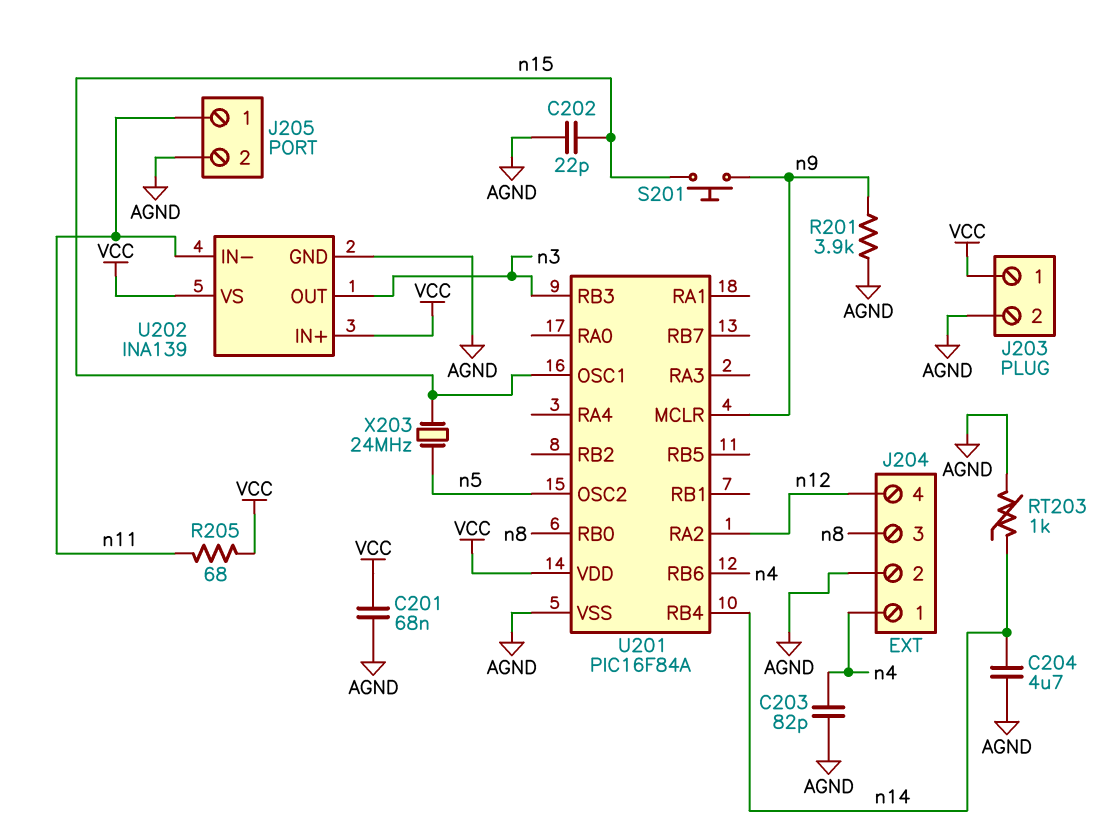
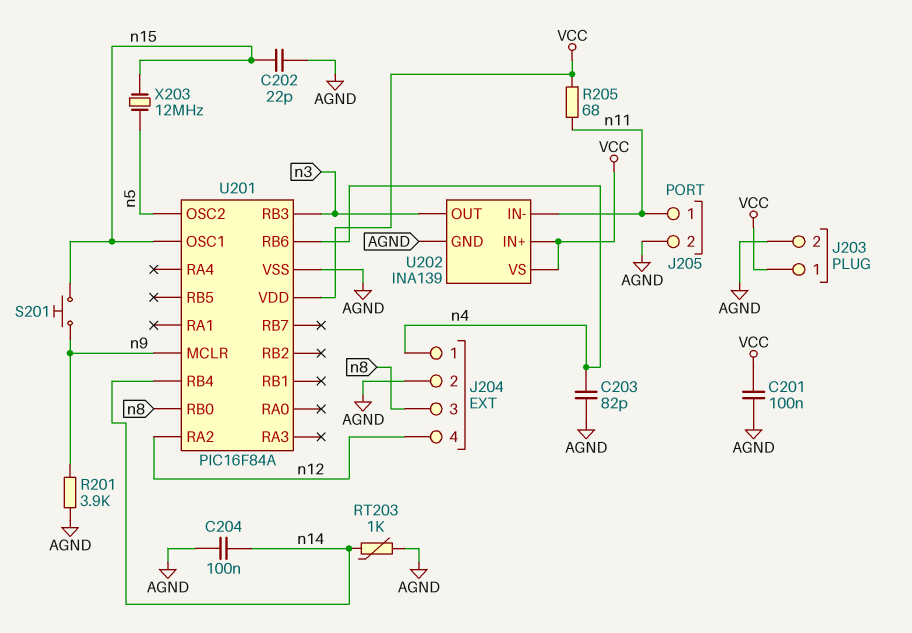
C201: 68nF (AGND, VCC) -> 100nF (AGND, VCC)
C204: 4.7uF (AGND, n14) -> 100nF (AGND, n14)
X203: 24MHz (n5, n15) -> 12MHz (n5, n15)

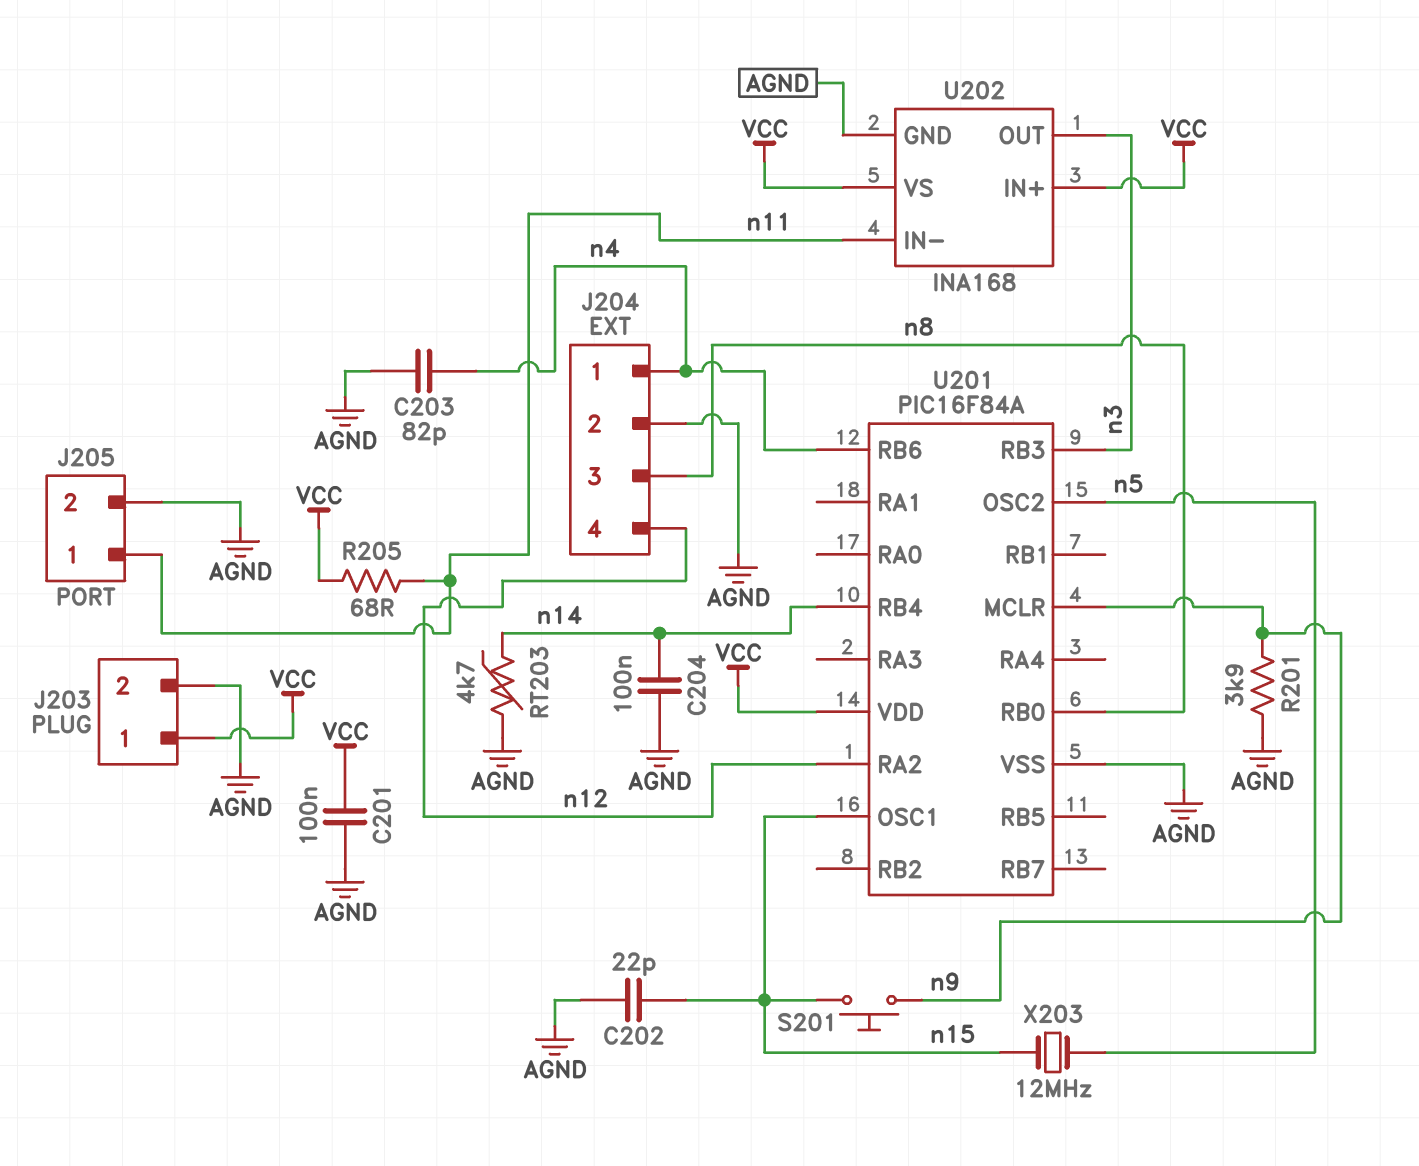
RT203: 1k (AGND, n14) -> 4.7k (AGND, n14)
U202: INA139 -> INA168

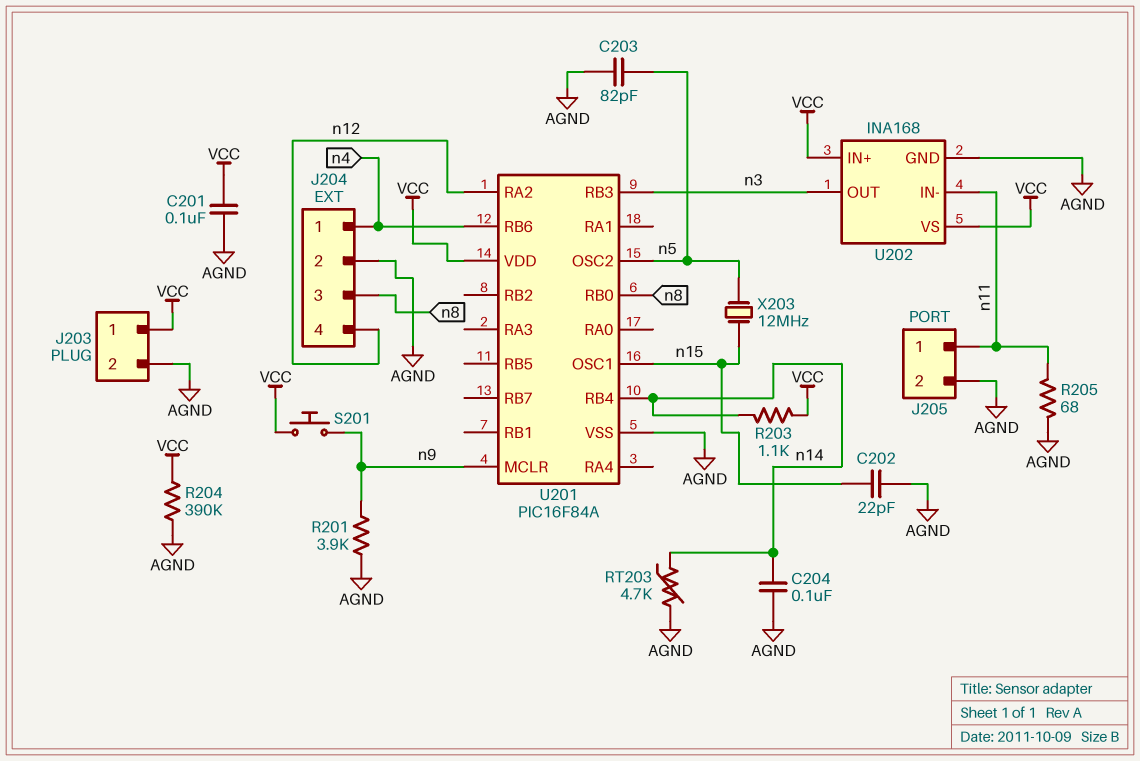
C203: 82pF (AGND, n4) -> 82pF (AGND, n5)
R203: none -> 1.1k (VCC, n14)
R204: none -> 390k (AGND, VCC)
R205: 68 (VCC, n11) -> 68 (AGND, n11)
S201: button (n9, n15) -> button (VCC, n9)

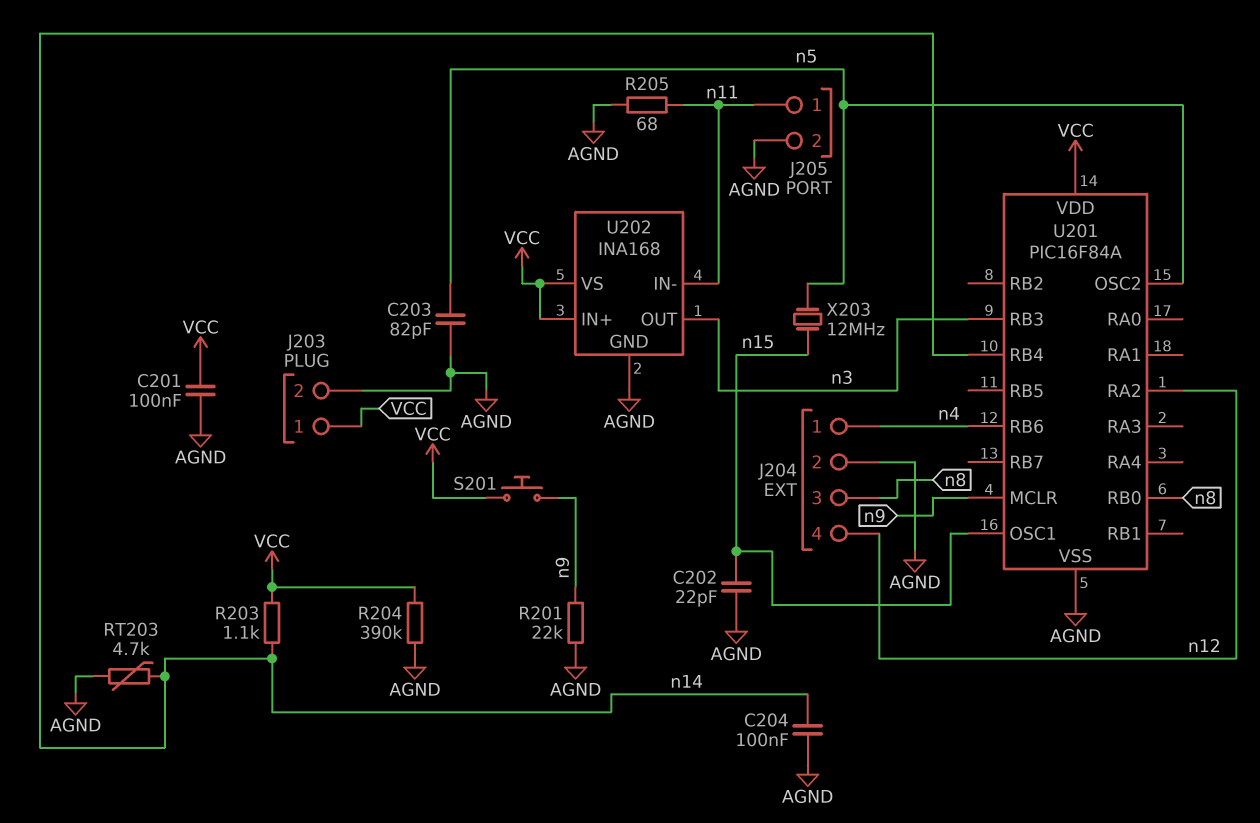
R201: 3.9k (AGND, n9) -> 22k (AGND, n9)

